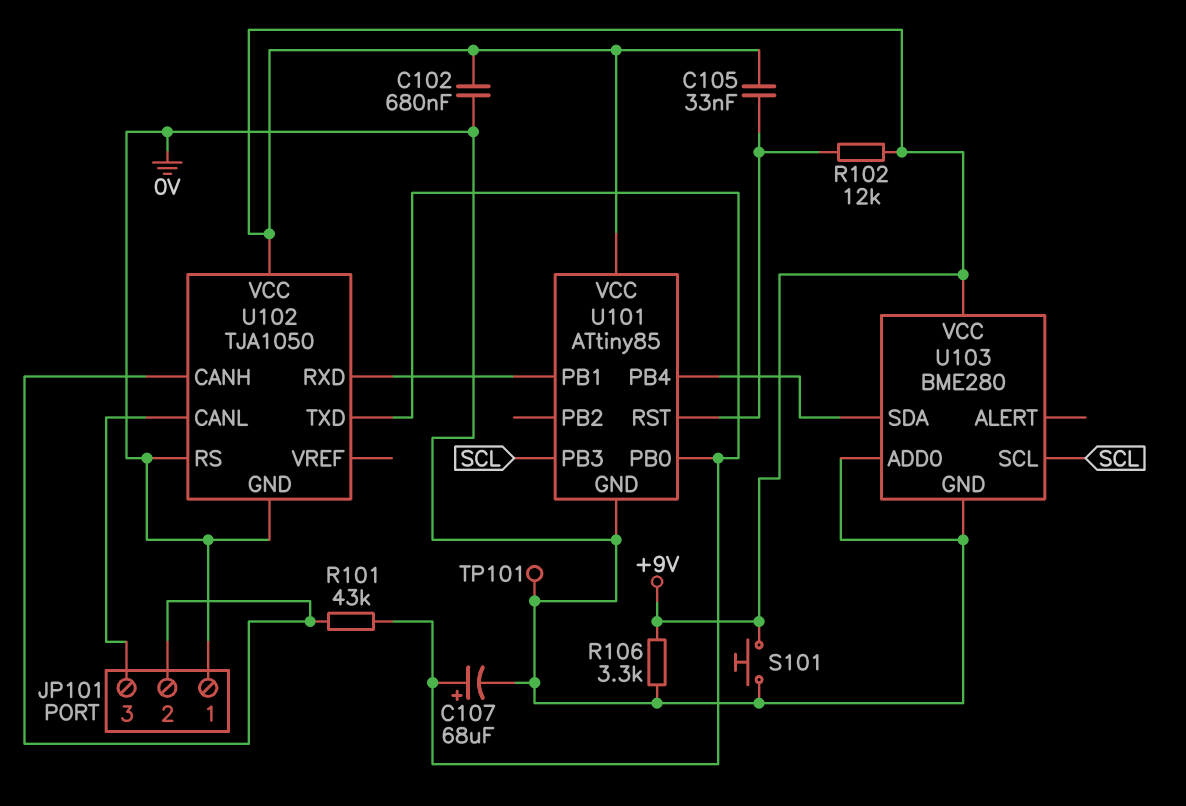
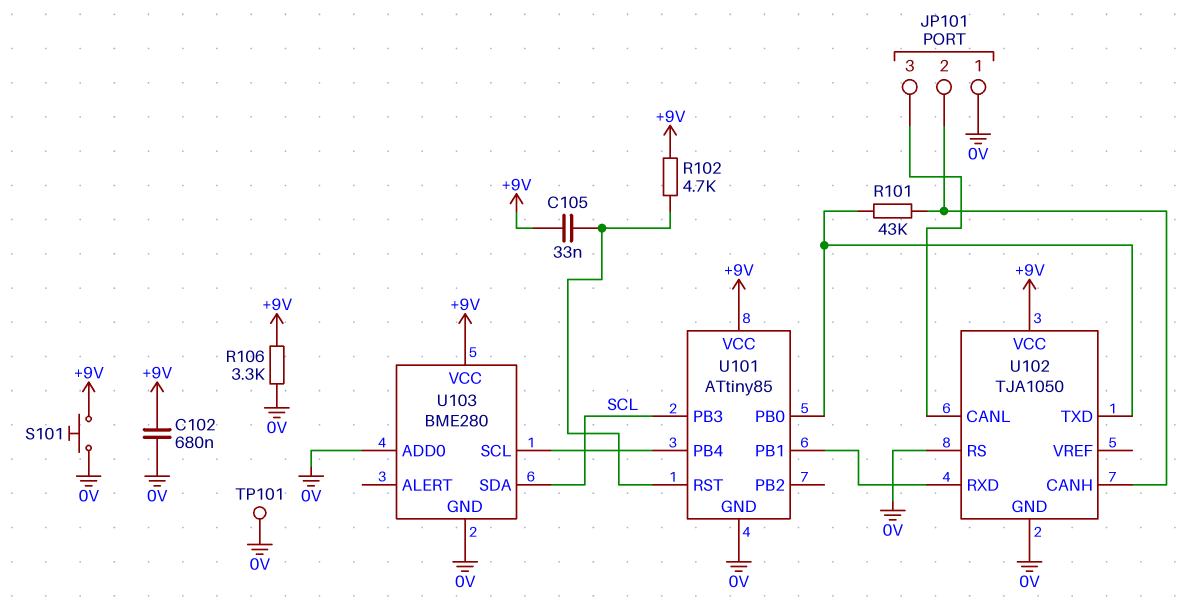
C107: 68uF (plus U101/PB0, minus 0V) -> none
R102: 12k (+9V, U101/RST) -> 4.7k (+9V, U101/RST)
U103 pin SCL: SCL -> U101/PB4
U103 pin SDA: U101/PB4 -> SCL

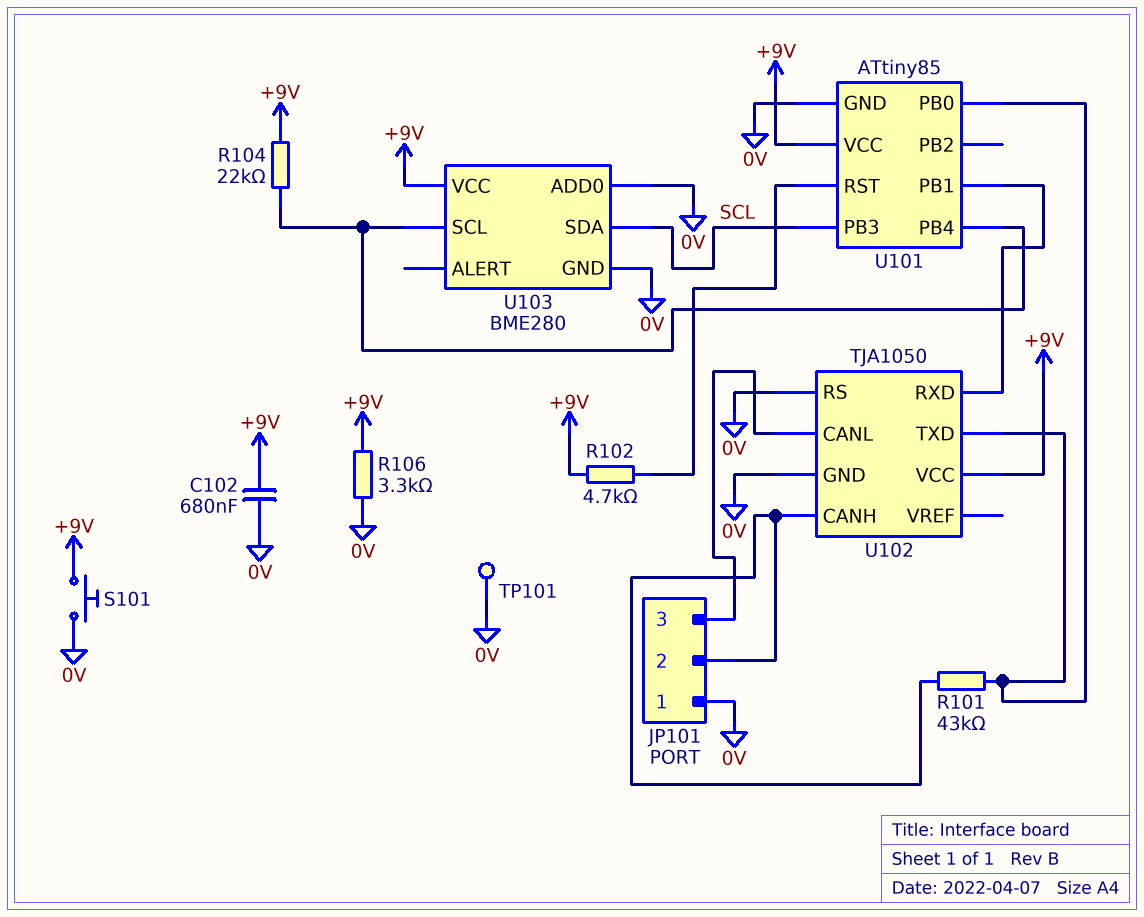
C105: 33nF (+9V, U101/RST) -> none
R104: none -> 22k (+9V, U101/PB4)

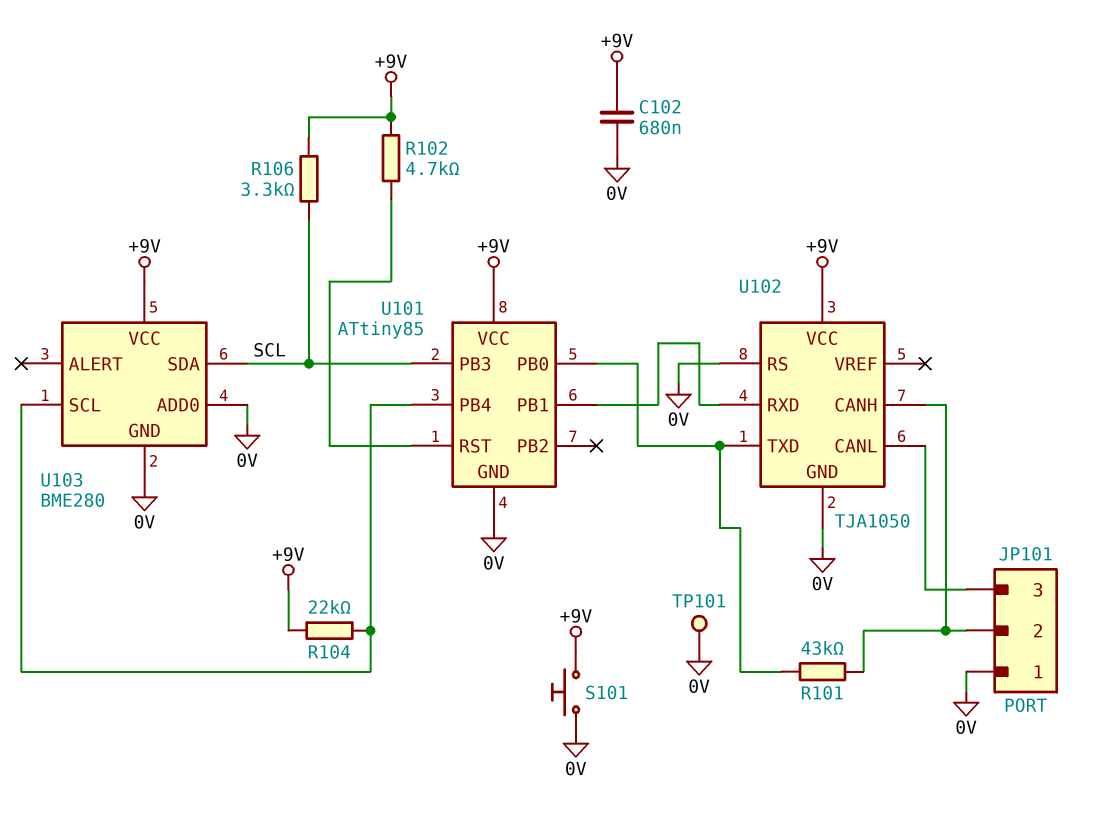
R106: 3.3k (+9V, 0V) -> 3.3k (+9V, SCL)

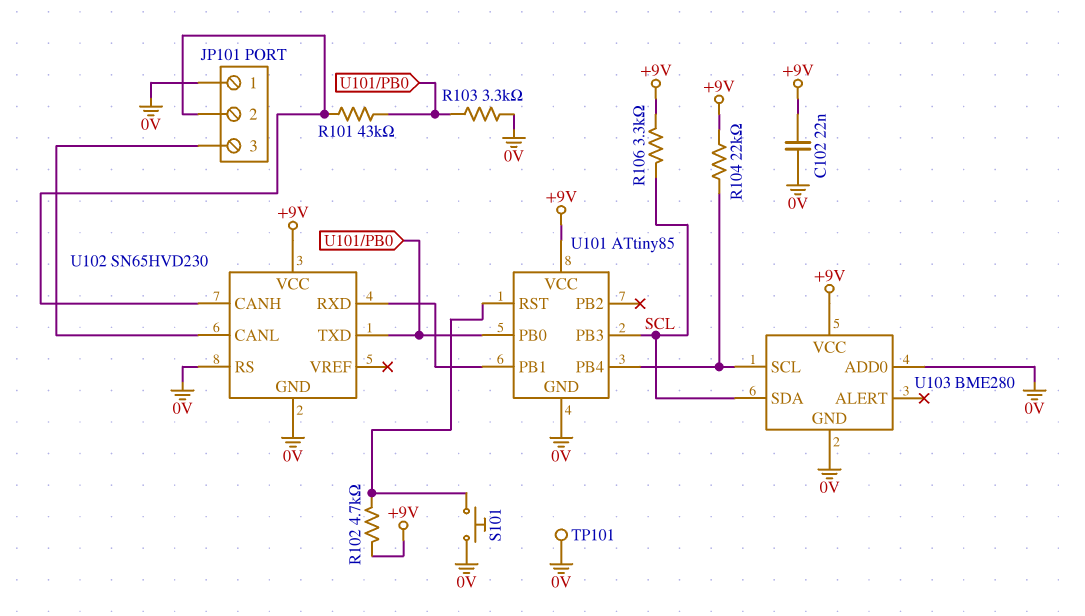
C102: 680nF (+9V, 0V) -> 22nF (+9V, 0V)
R103: none -> 3.3k (0V, U101/PB0)
S101: button (+9V, 0V) -> button (0V, U101/RST)
U102: TJA1050 -> SN65HVD230

